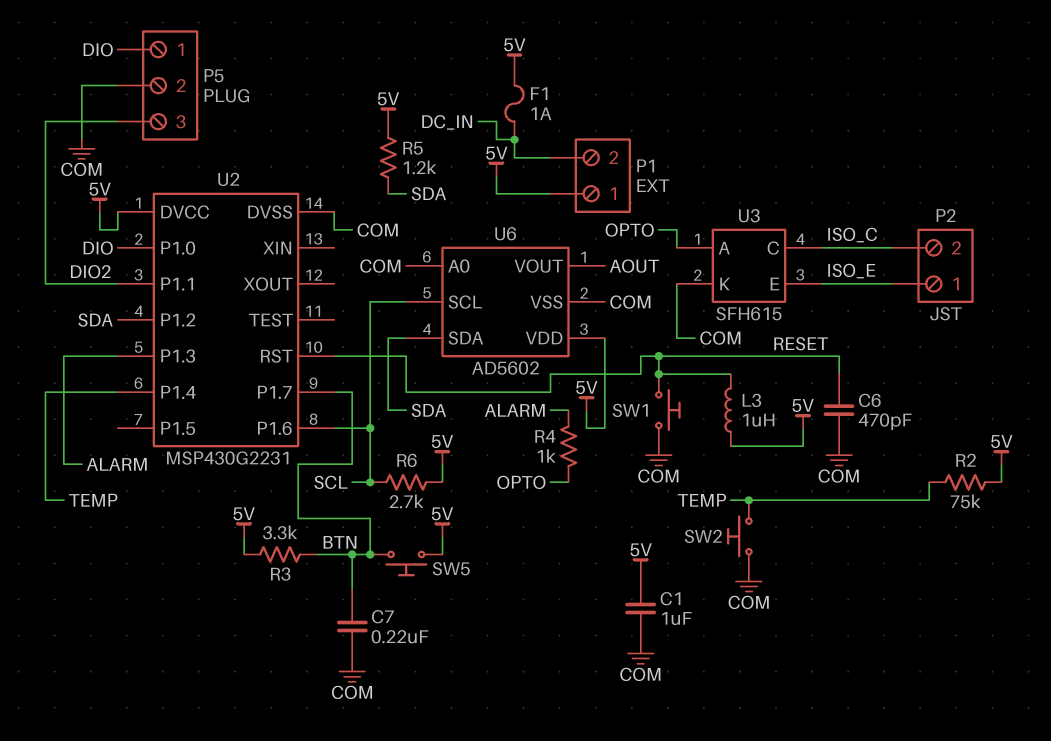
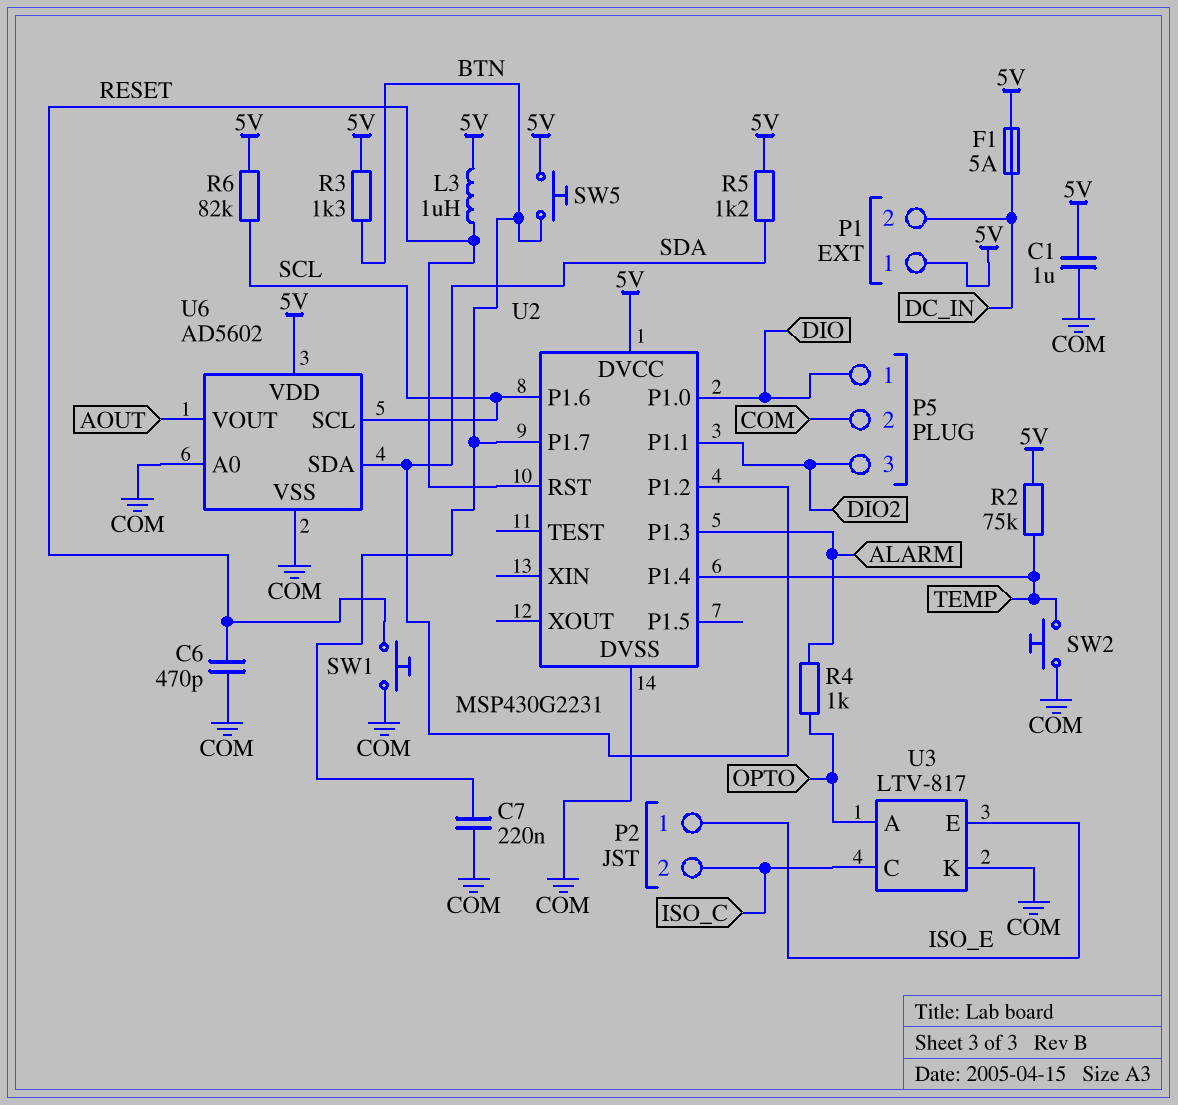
F1: 1A (5V, DC_IN) -> 5A (5V, DC_IN)
R3: 3.3k (5V, BTN) -> 1.3k (5V, BTN)
R6: 2.7k (5V, SCL) -> 82k (5V, SCL)
U3: SFH615 -> LTV-817

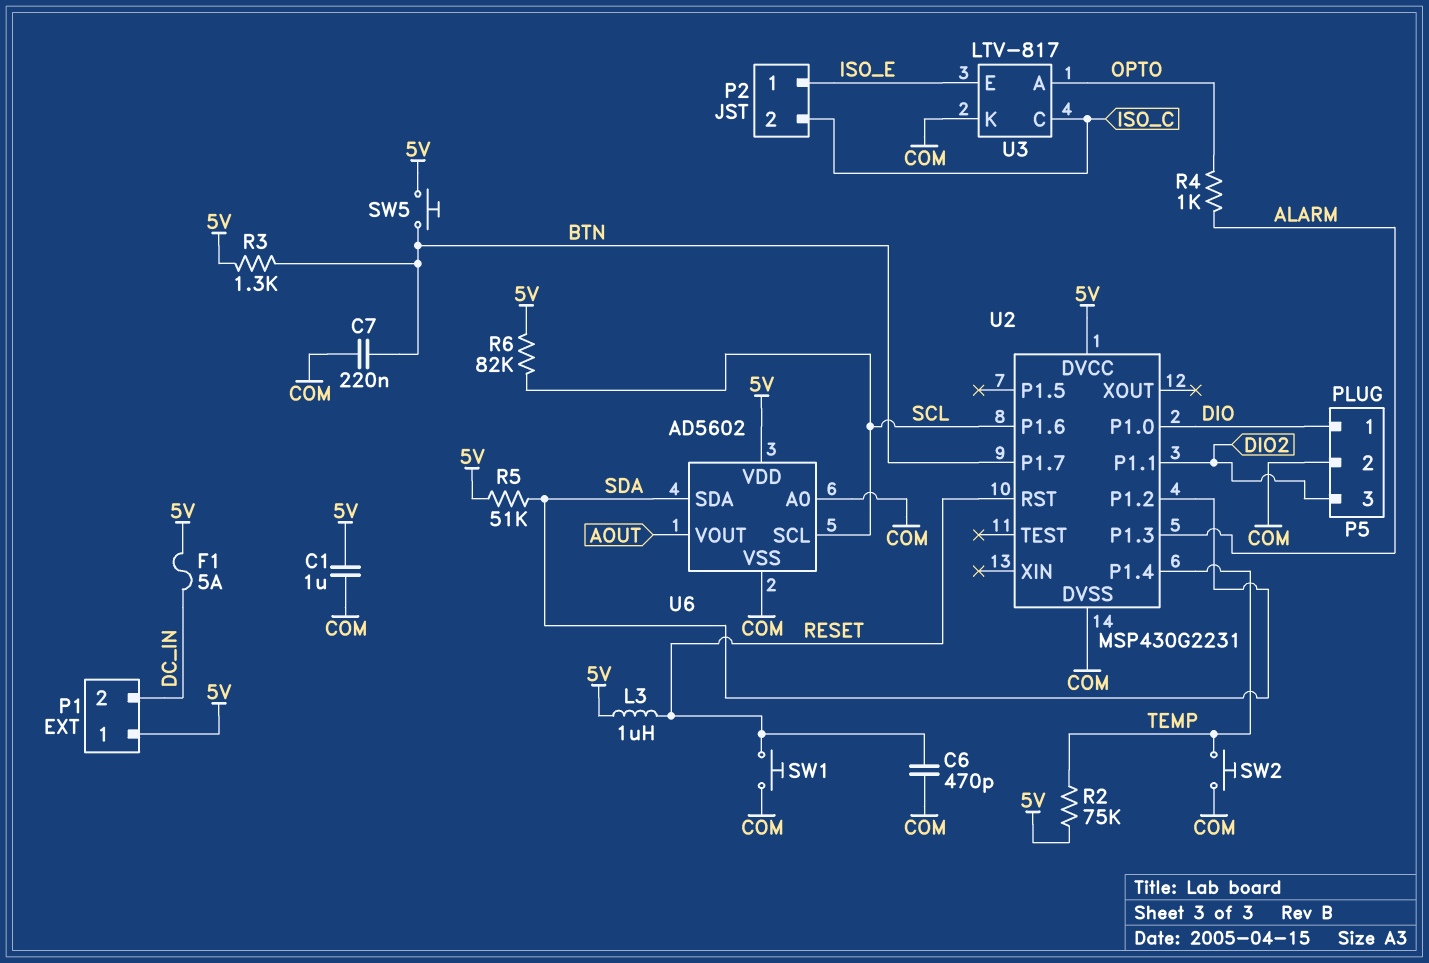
R5: 1.2k (5V, SDA) -> 51k (5V, SDA)

